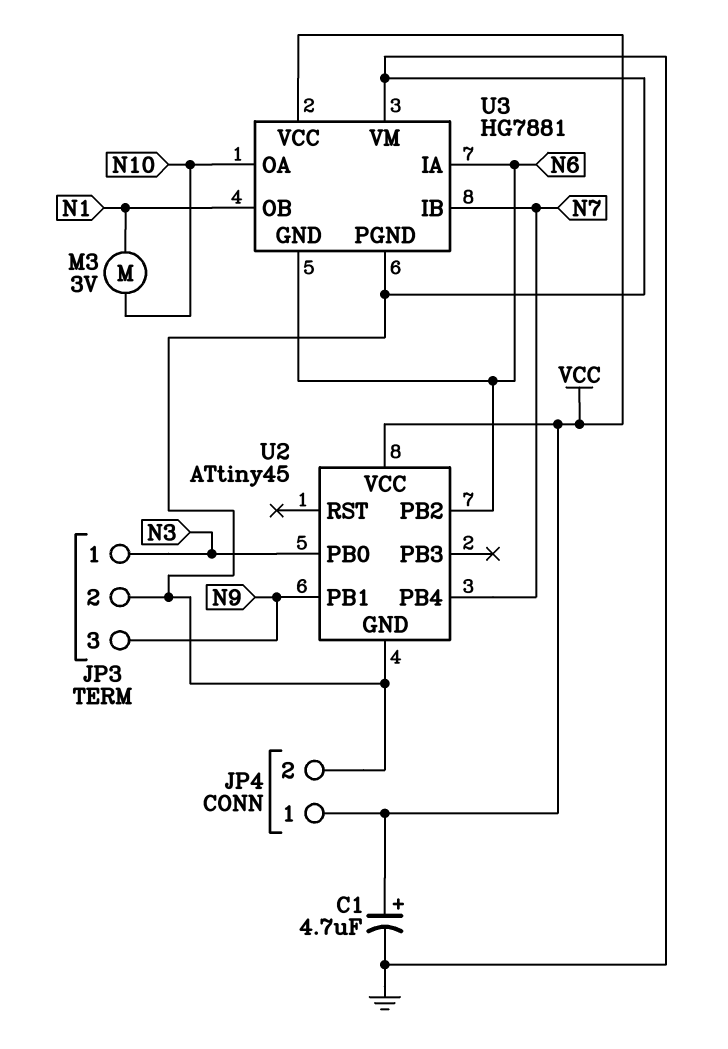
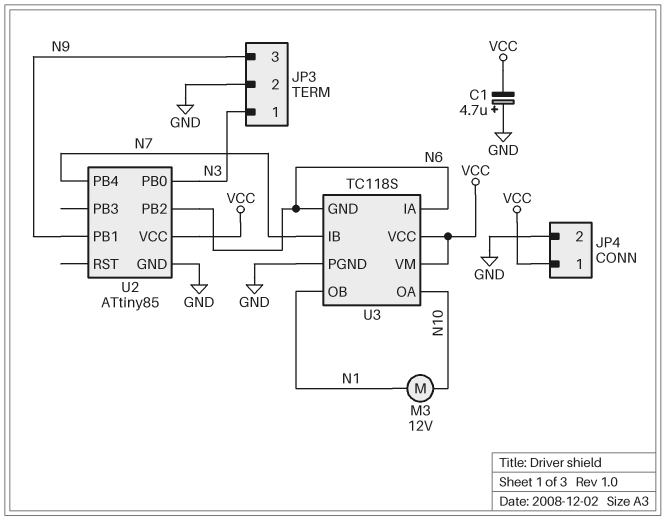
C1: 4.7uF (plus VCC, minus GND) -> 4.7uF (plus GND, minus VCC)
M3: motor 3V (N1, N10) -> motor 12V (N1, N10)
U2: ATtiny45 -> ATtiny85
U3: HG7881 -> TC118S
U3 pin VM: GND -> VCC

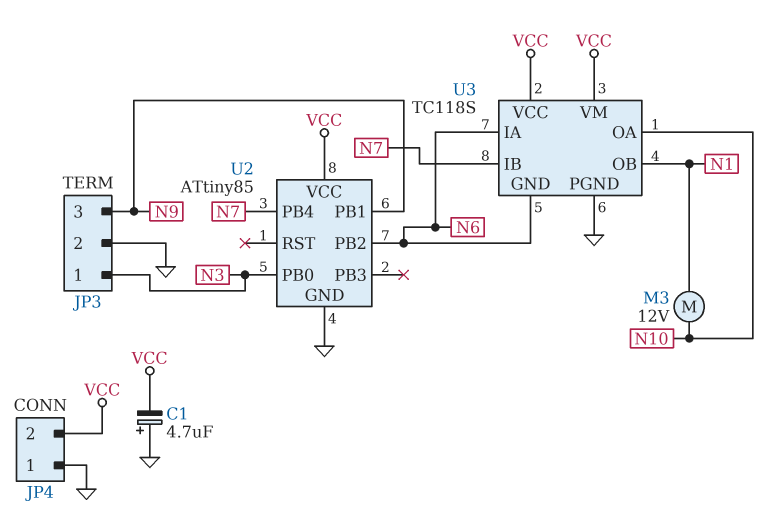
JP4 pin 1: VCC -> GND
JP4 pin 2: GND -> VCC

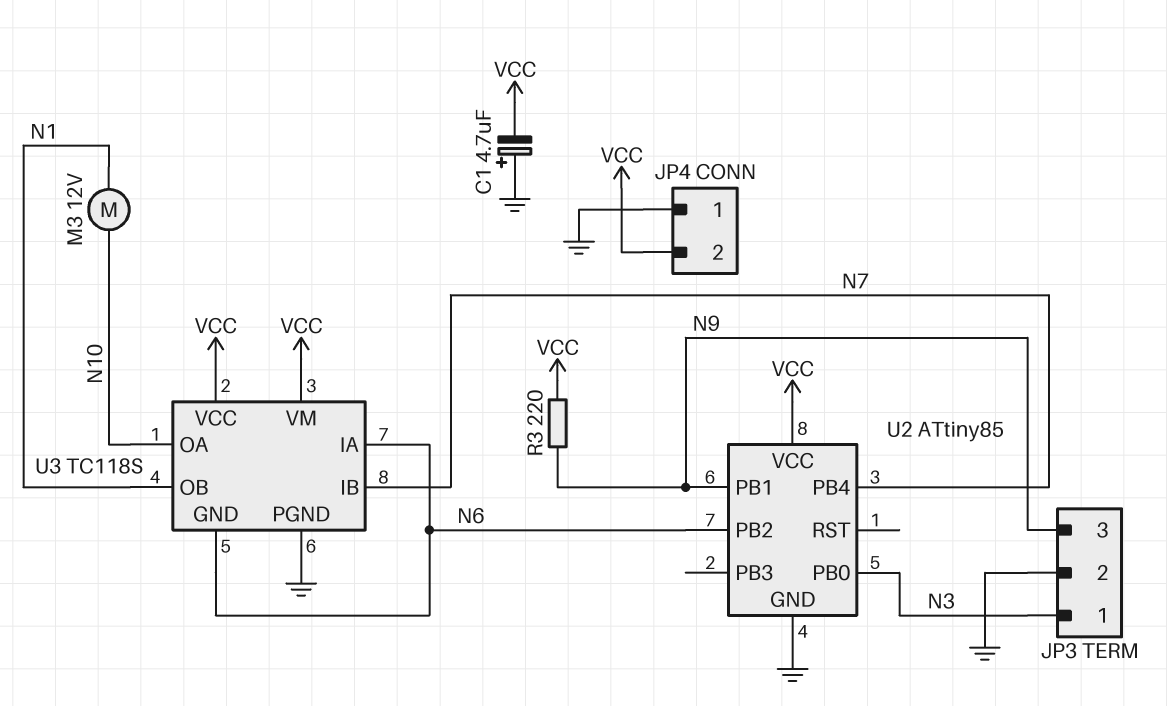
R3: none -> 220 (N9, VCC)

